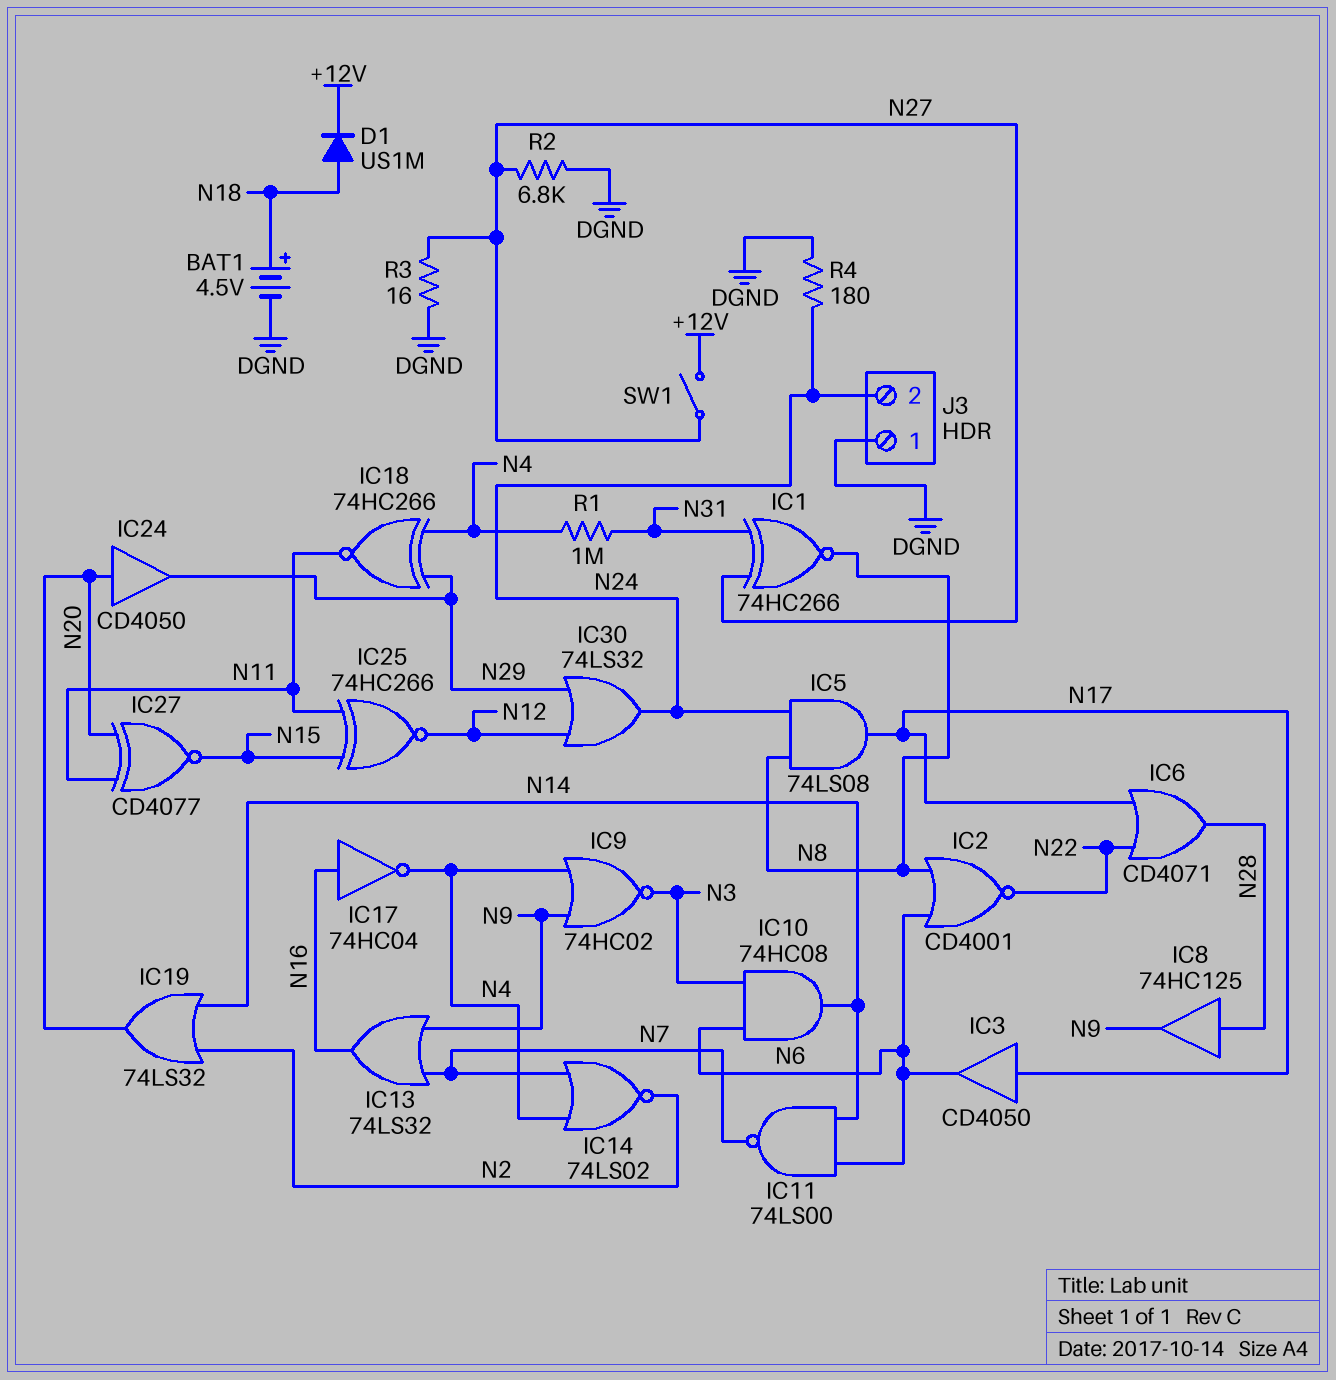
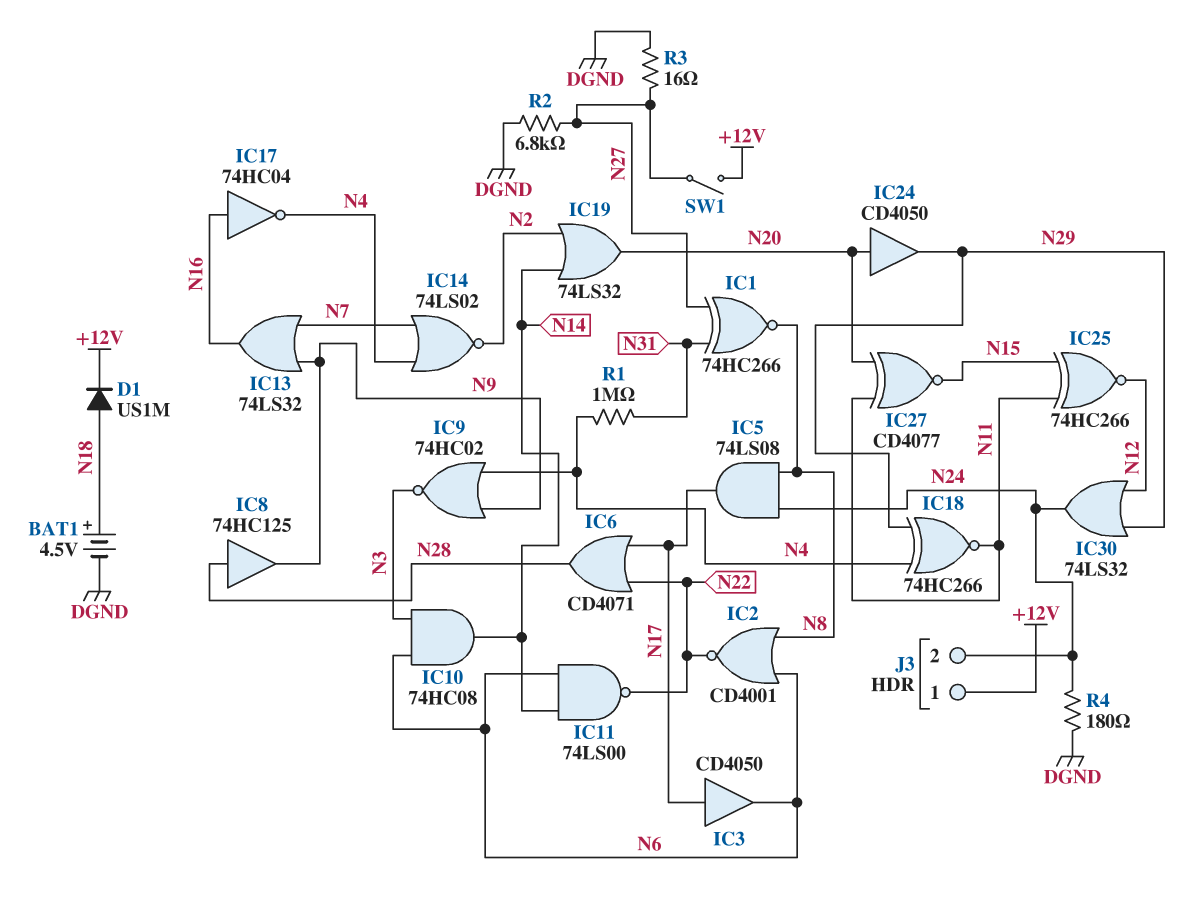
IC11: NAND 74LS00 (in N6, in N14, out N7) -> NAND 74LS00 (in N6, in N14, out N22)
J3 pin 1: DGND -> +12V

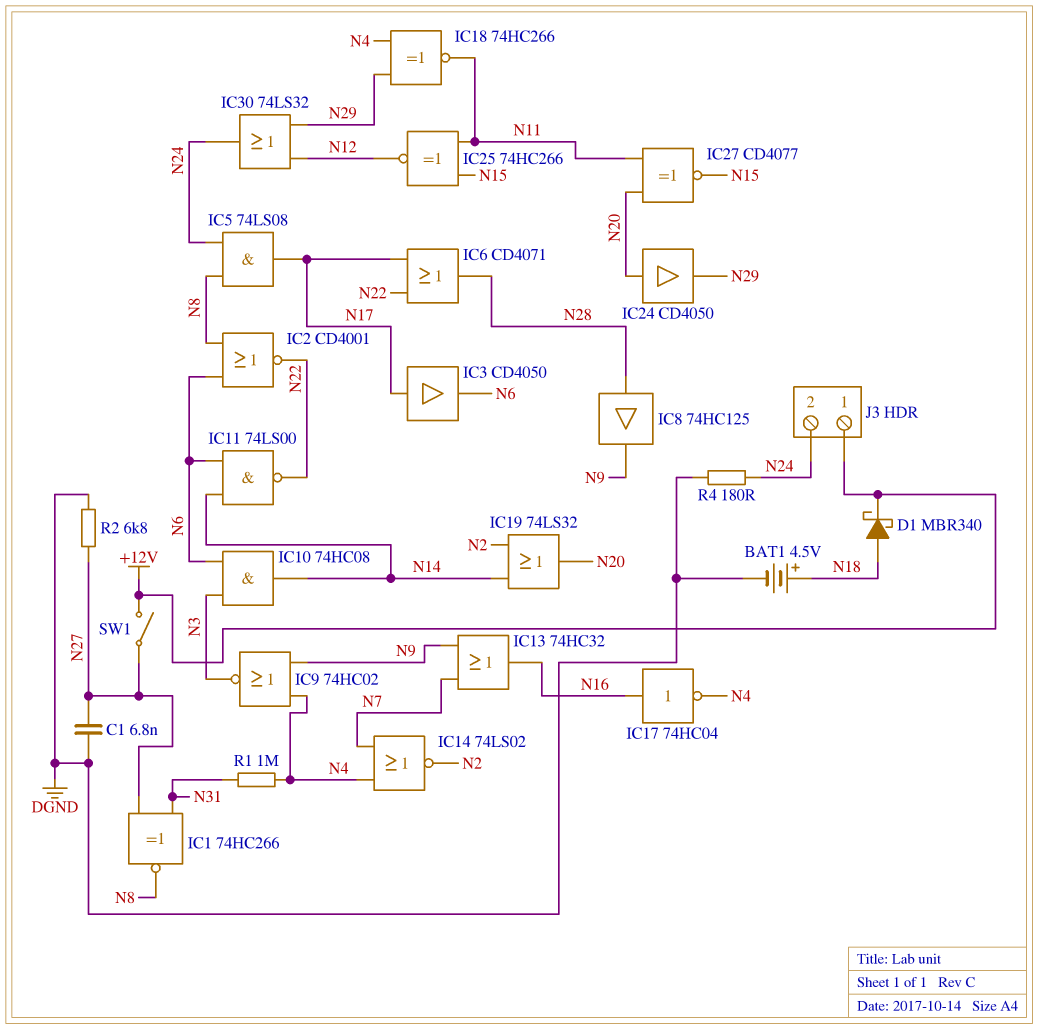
C1: none -> 6.8nF (DGND, N27)
D1: diode US1M (A N18, K +12V) -> schottky MBR340 (A N18, K +12V)
IC13: OR 74LS32 (in N7, in N9, out N16) -> OR 74HC32 (in N7, in N9, out N16)
R3: 16 (DGND, N27) -> none

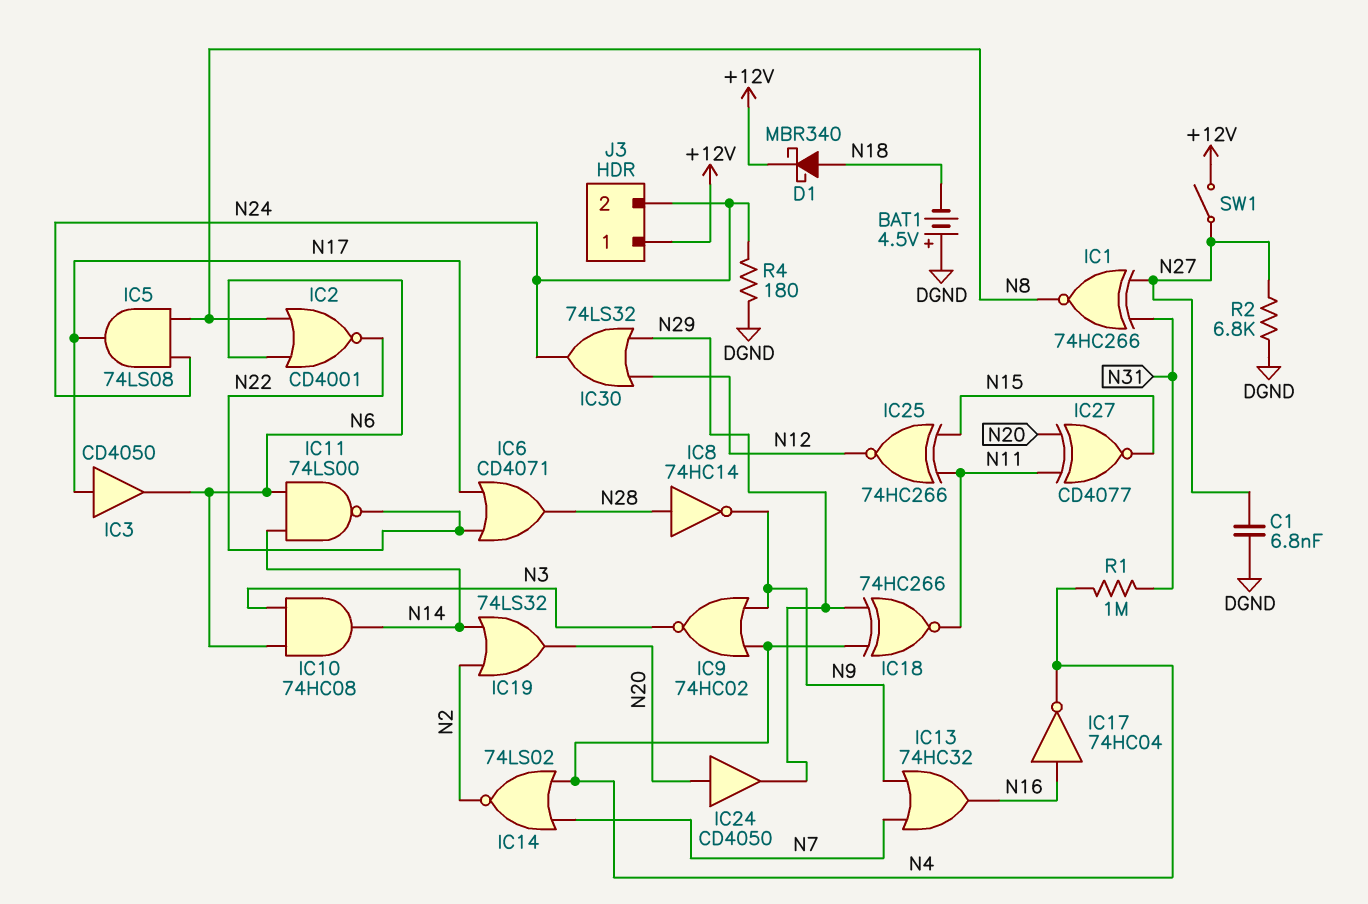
BAT1: 4.5V (plus N18, minus DGND) -> 4.5V (plus DGND, minus N18)
IC8: buffer 74HC125 (in N28, out N9) -> NOT 74HC14 (in N28, out N9)

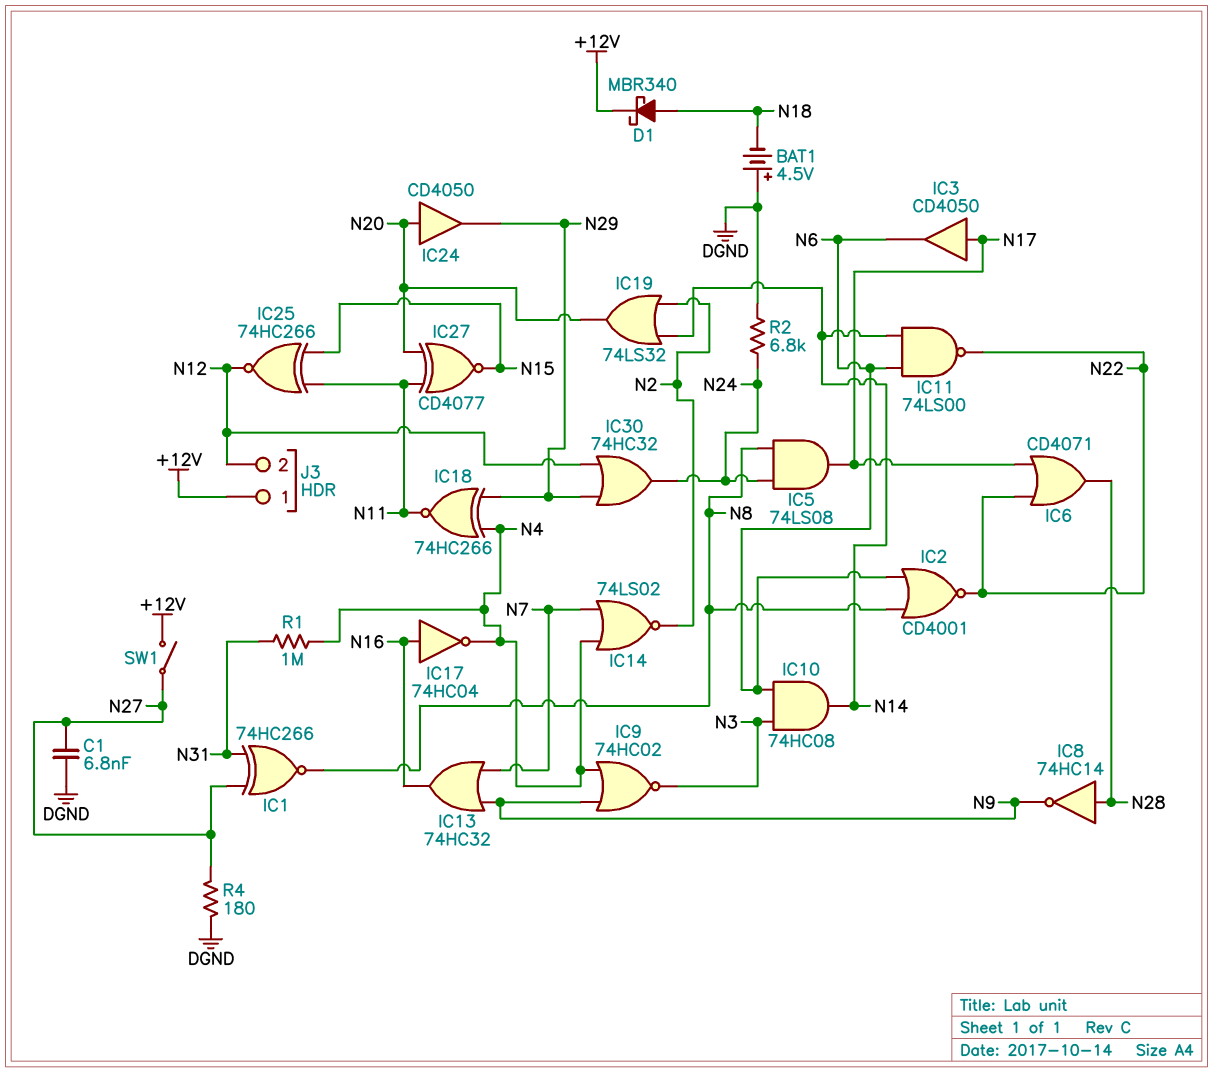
IC30: OR 74LS32 (in N12, in N29, out N24) -> OR 74HC32 (in N12, in N29, out N24)
J3 pin 2: N24 -> N12
R2: 6.8k (DGND, N27) -> 6.8k (DGND, N24)
R4: 180 (DGND, N24) -> 180 (DGND, N27)

